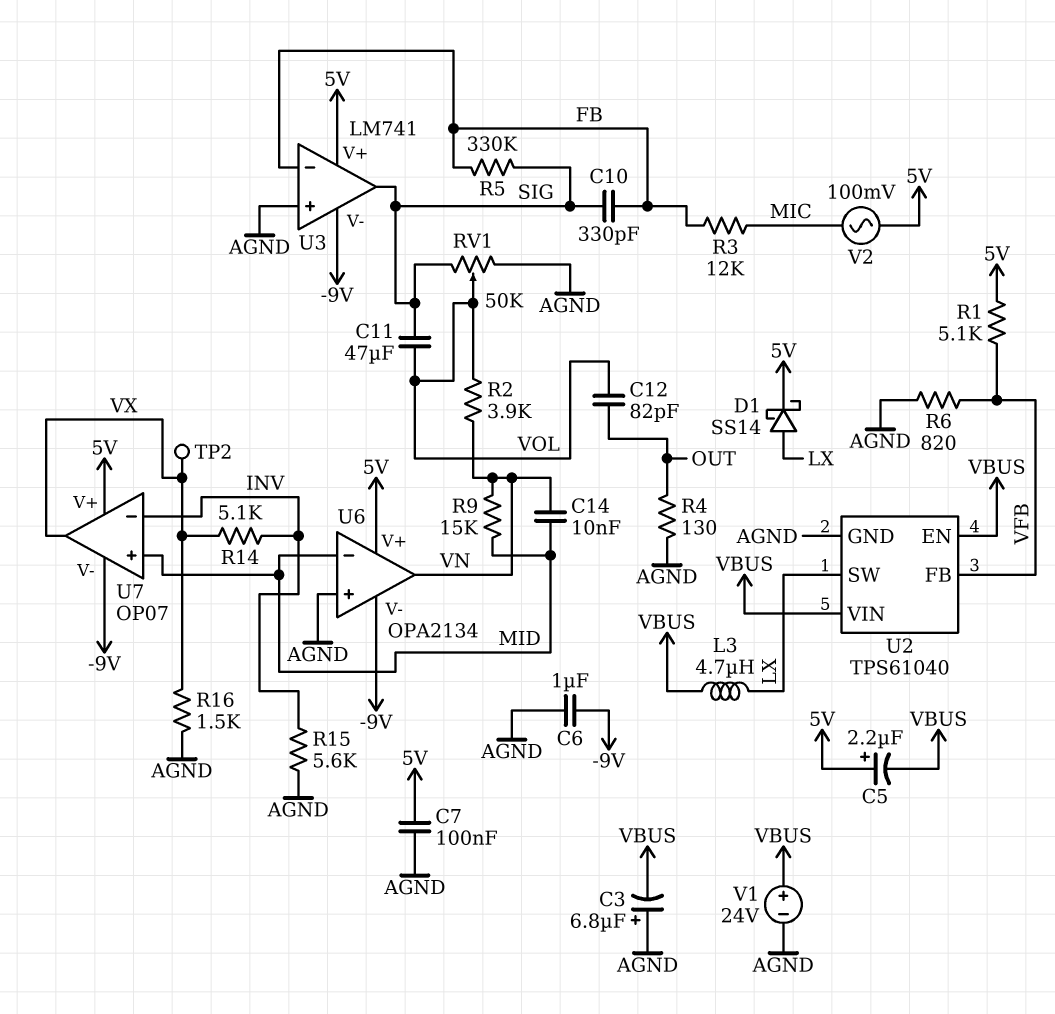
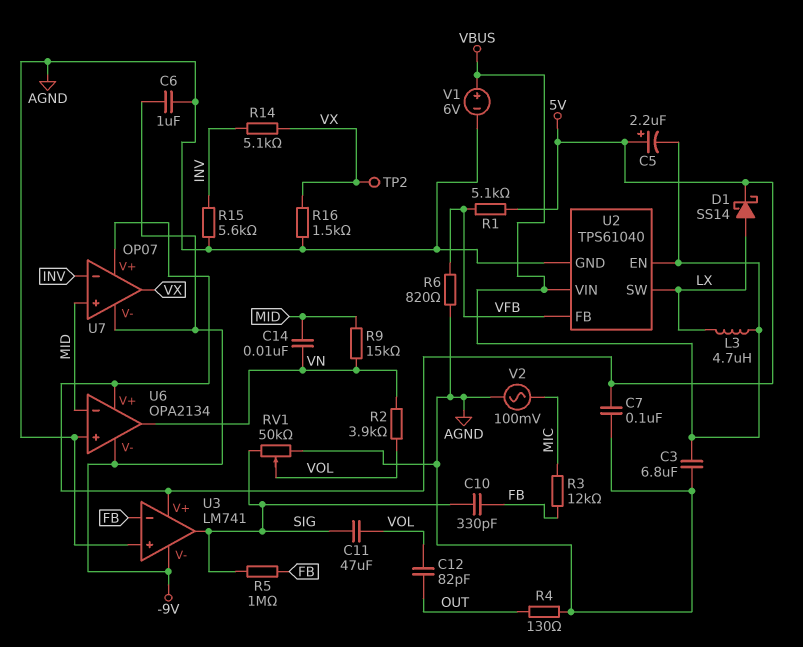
C3: 6.8uF (plus AGND, minus VBUS) -> 6.8uF (AGND, VBUS)
R5: 330k (FB, SIG) -> 1M (FB, SIG)
V1: 24V (plus VBUS, minus AGND) -> 6V (plus VBUS, minus AGND)
V2: AC 100mV (5V, MIC) -> AC 100mV (AGND, MIC)

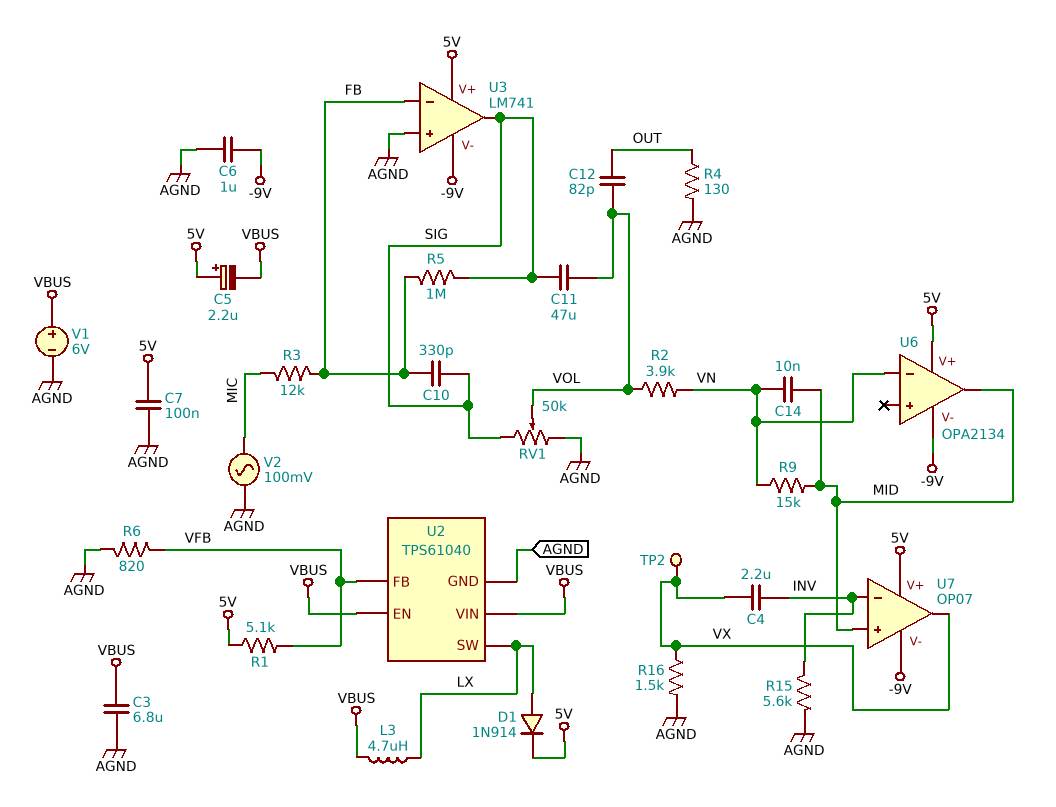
C4: none -> 2.2uF (INV, VX)
D1: schottky SS14 (A LX, K 5V) -> diode 1N914 (A LX, K 5V)
R14: 5.1k (INV, VX) -> none
U6 pin in+: AGND -> none
U6 pin in-: MID -> VN
U6 pin out: VN -> MID

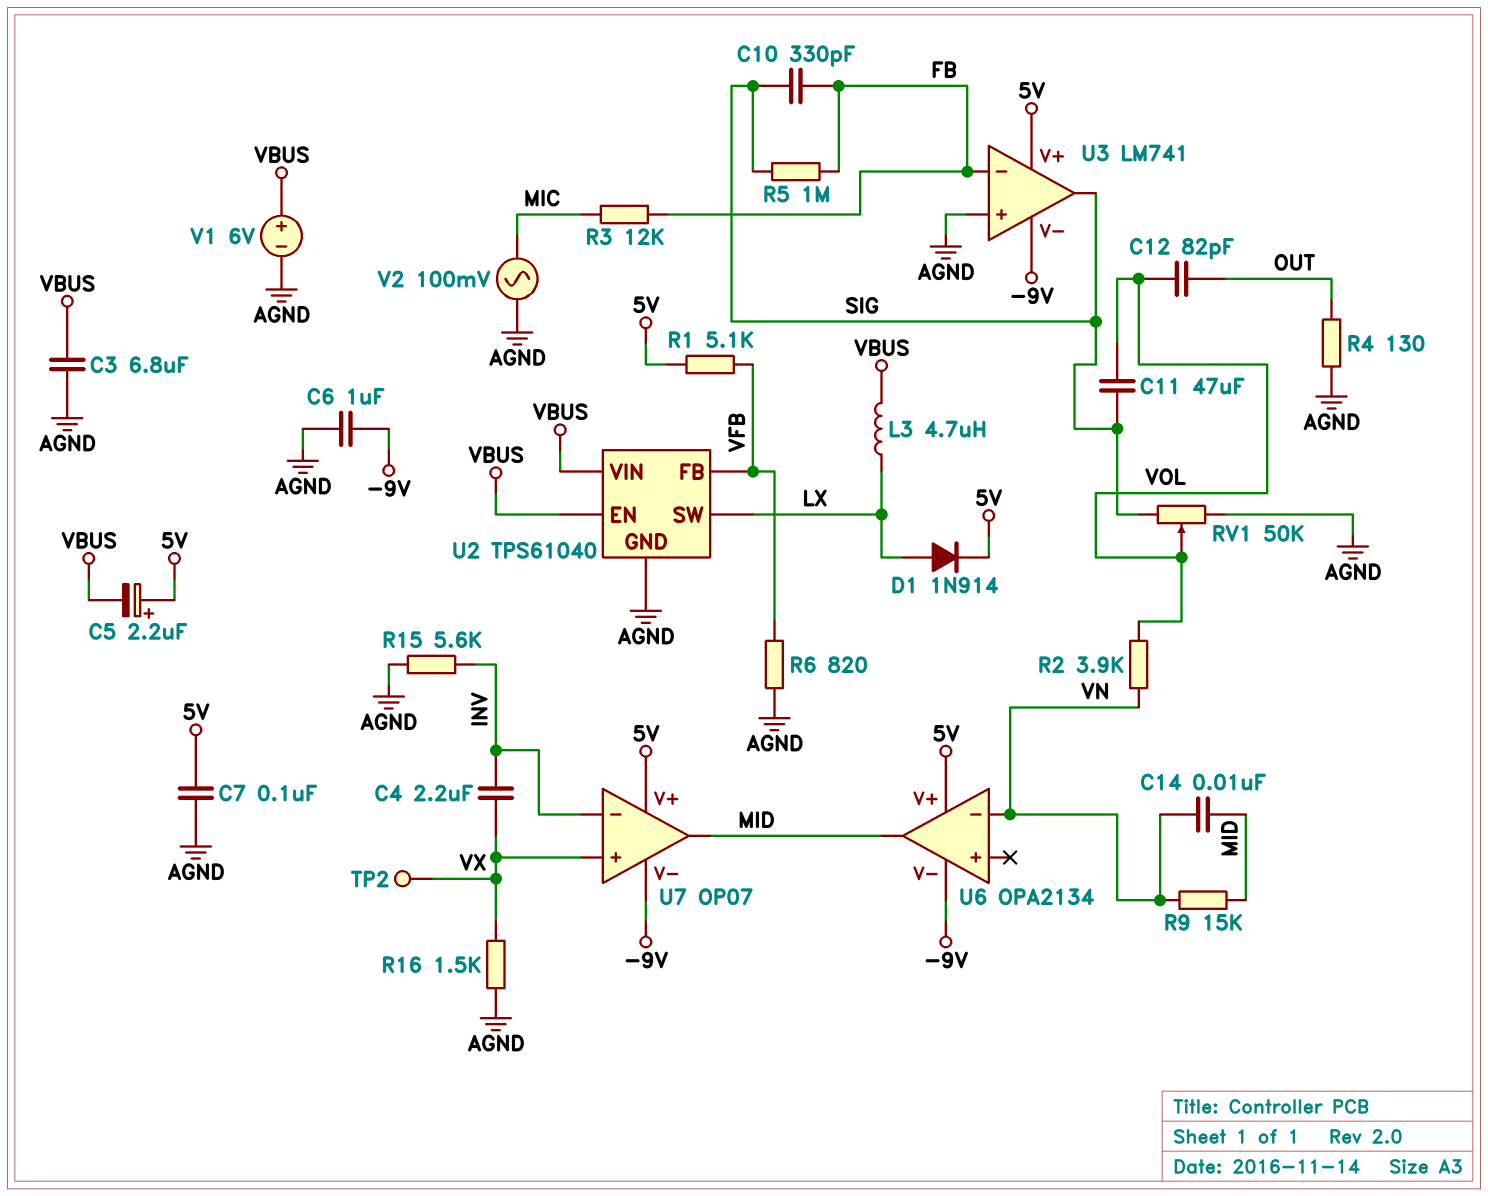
U7 pin in+: MID -> VX
U7 pin out: VX -> MID

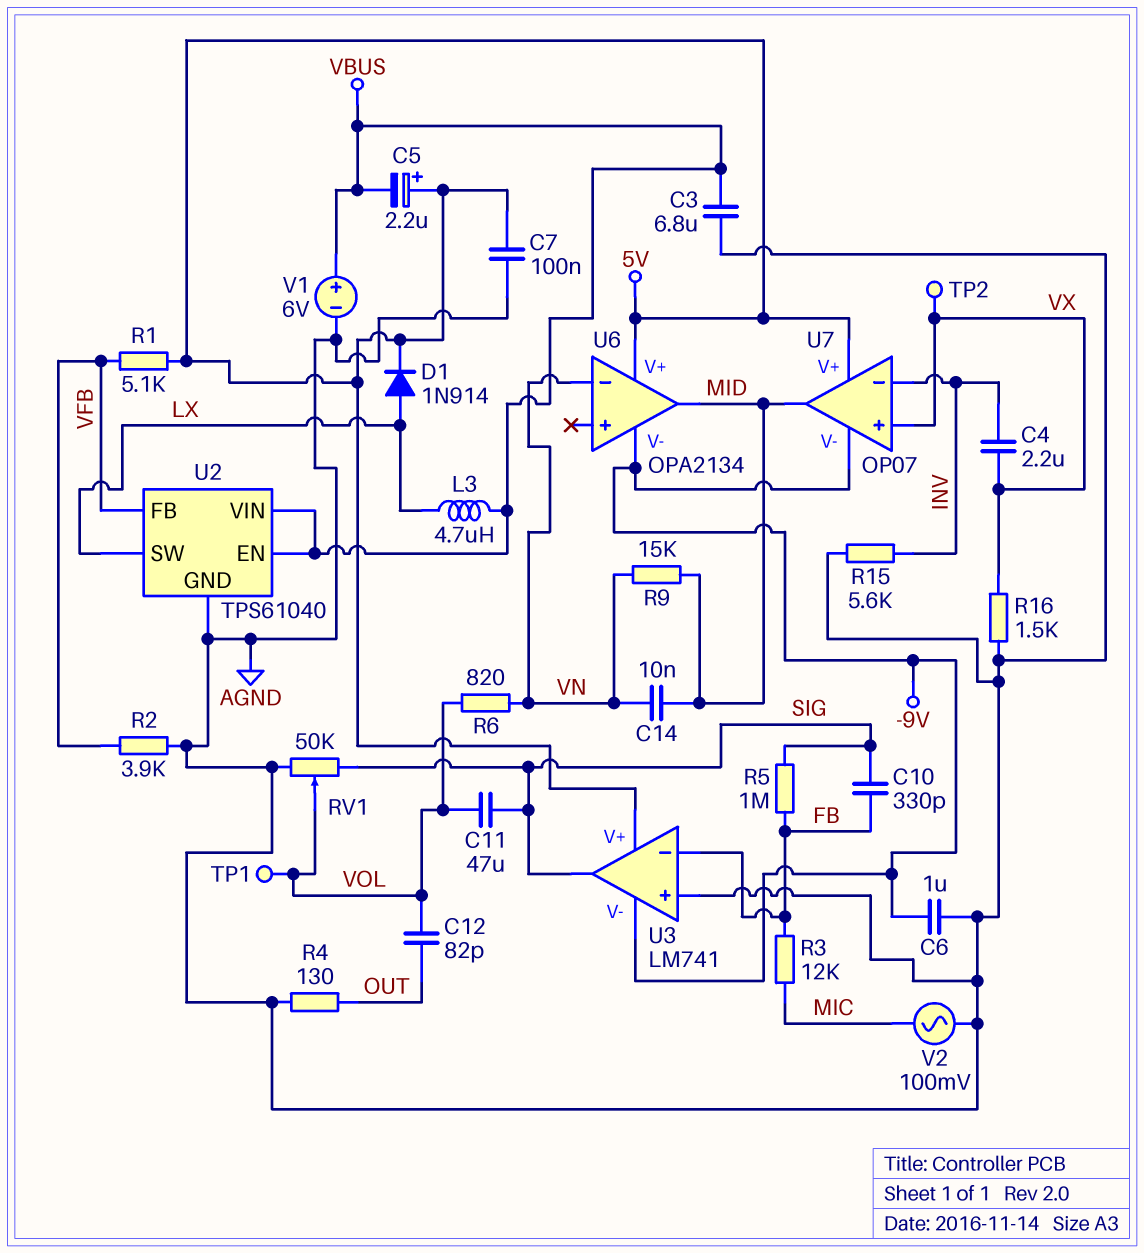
R2: 3.9k (VN, VOL) -> 3.9k (AGND, VFB)
R6: 820 (AGND, VFB) -> 820 (VN, VOL)
TP1: none -> test point (VOL)

